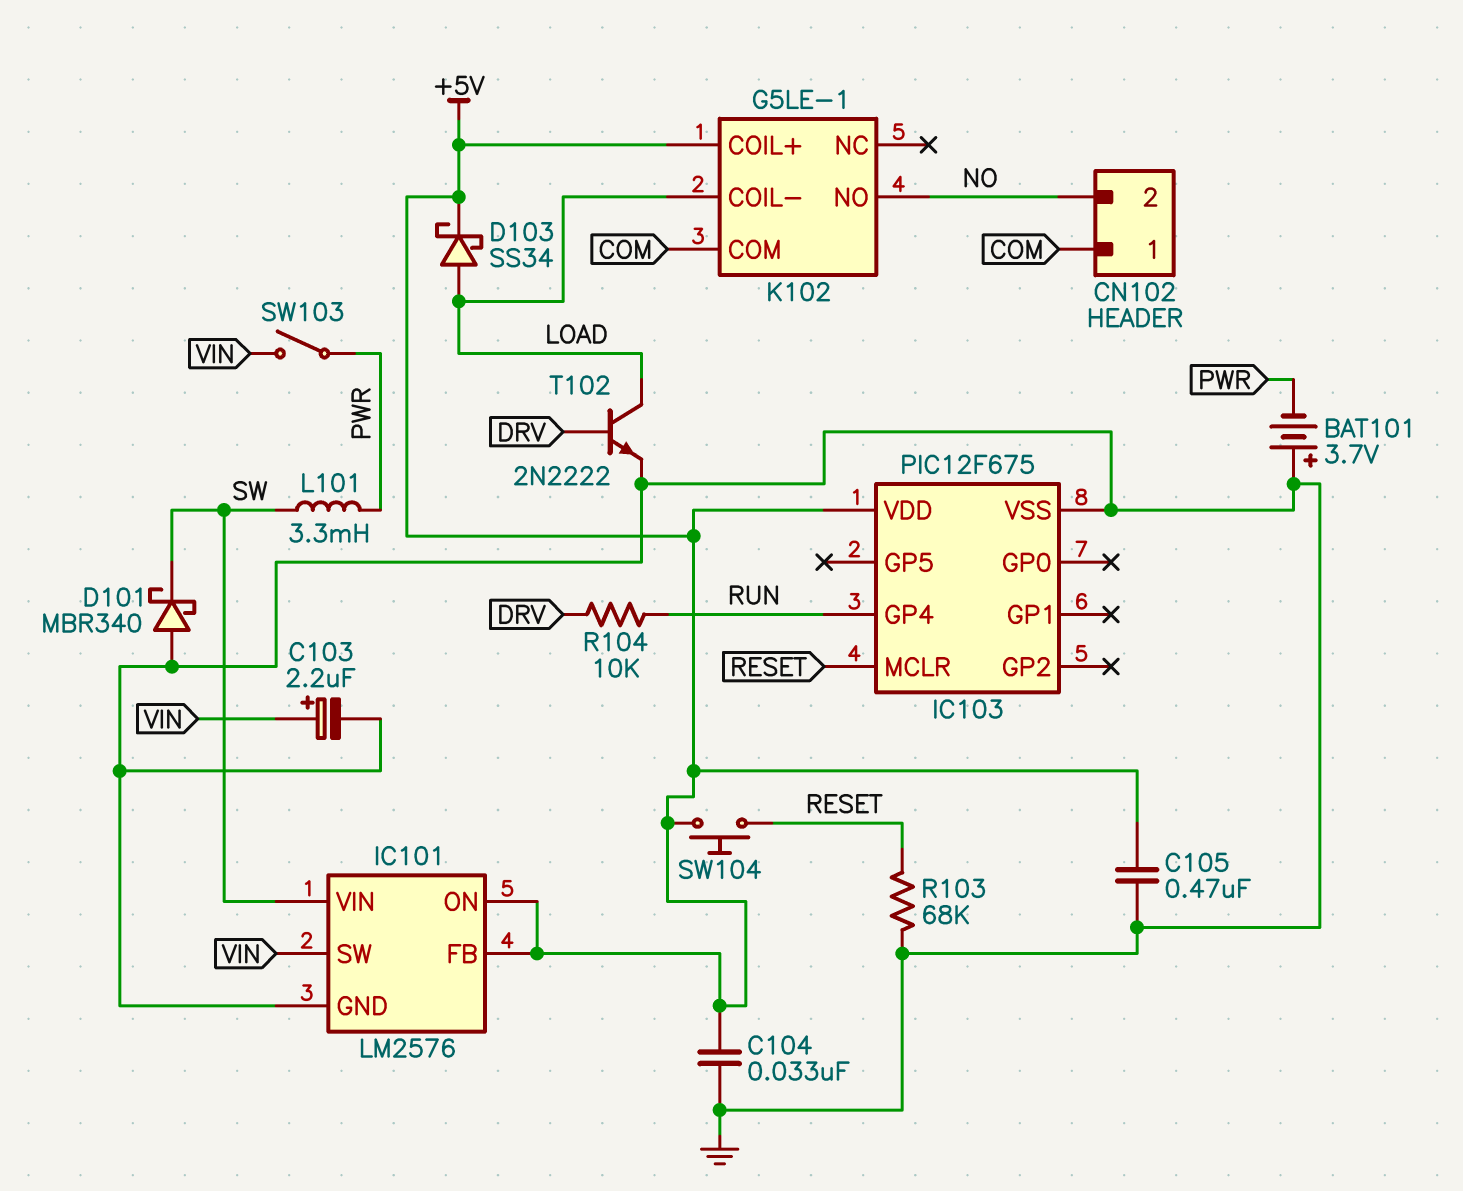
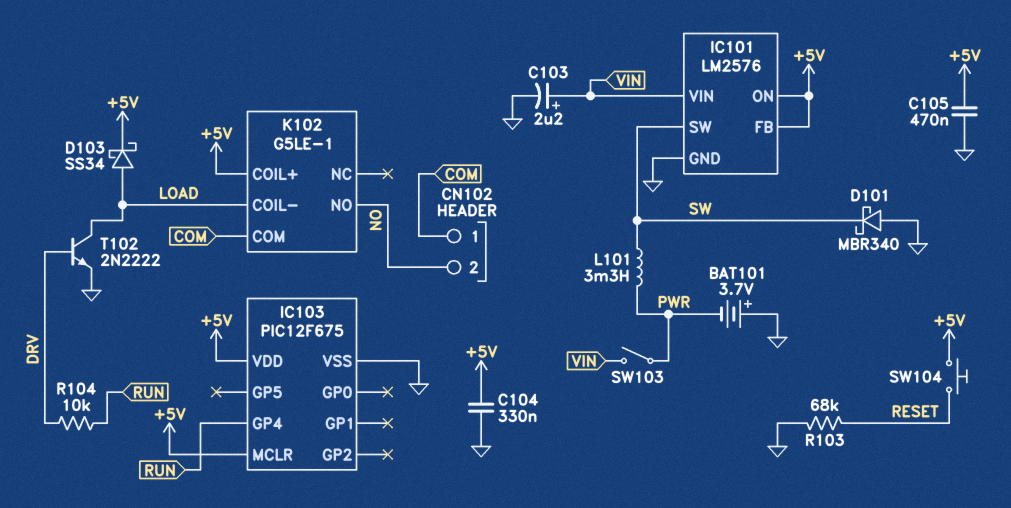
C104: 33nF (+5V, GND) -> 330nF (+5V, GND)
IC101 pin SW: VIN -> SW
IC101 pin VIN: SW -> VIN
IC103 pin MCLR: RESET -> +5V

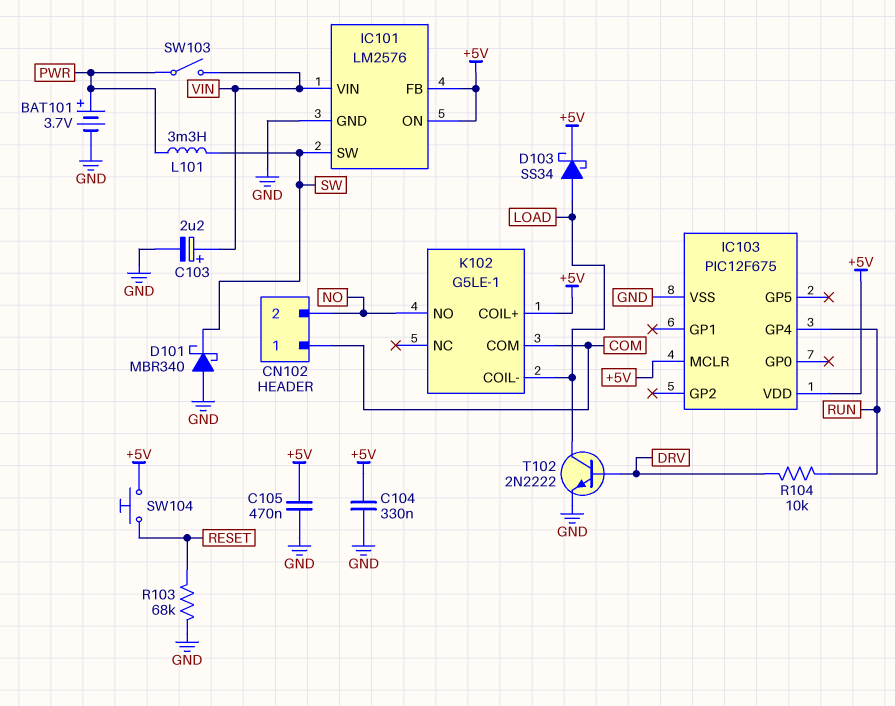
BAT101: 3.7V (plus GND, minus PWR) -> 3.7V (plus PWR, minus GND)

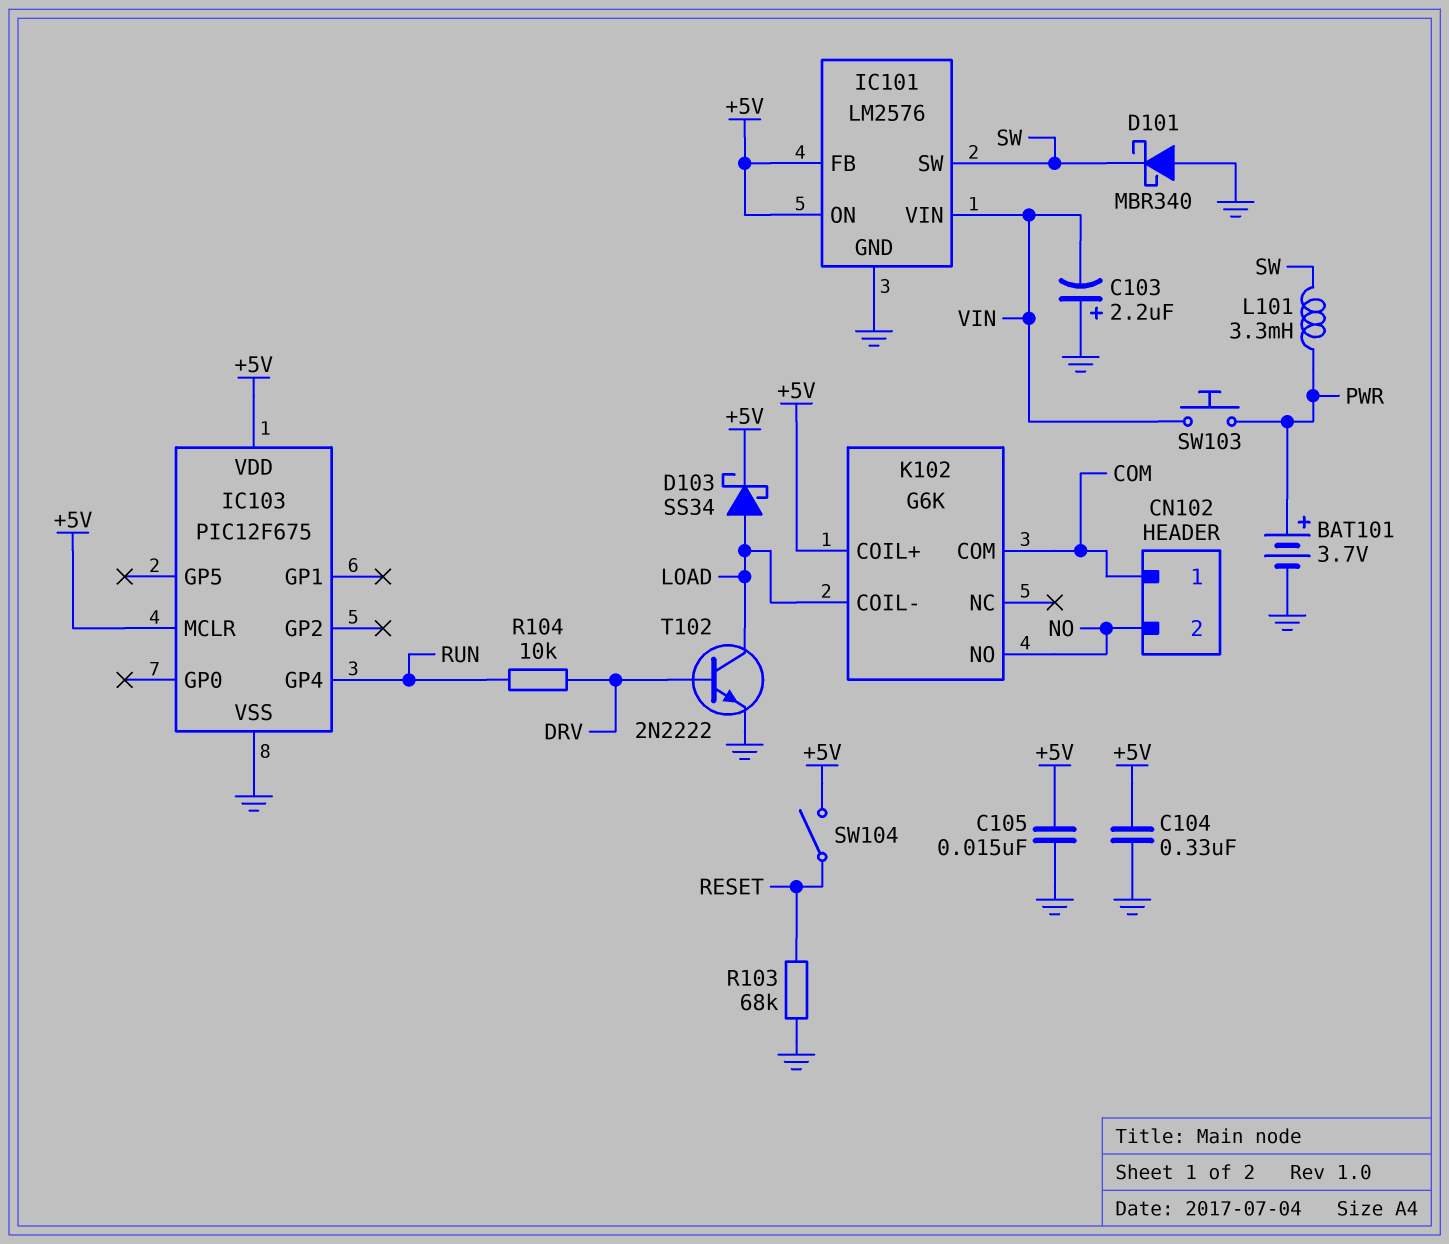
C103: 2.2uF (plus VIN, minus GND) -> 2.2uF (plus GND, minus VIN)
C105: 470nF (+5V, GND) -> 15nF (+5V, GND)
K102: G5LE-1 -> G6K
SW103: switch (PWR, VIN) -> button (PWR, VIN)
SW104: button (+5V, RESET) -> switch (+5V, RESET)

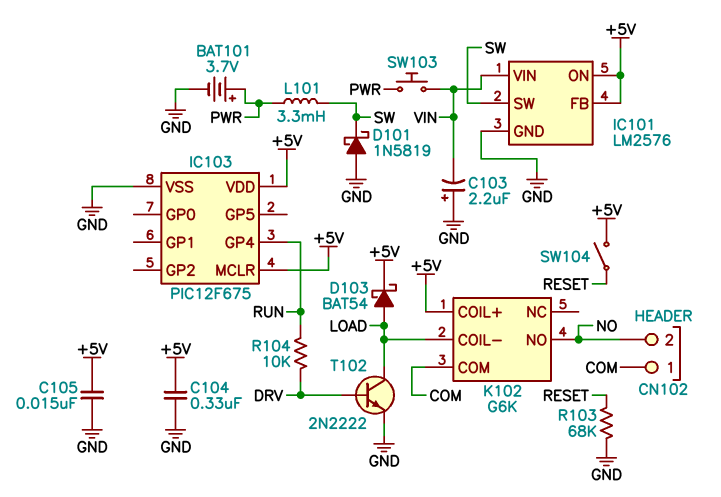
D101: schottky MBR340 (A GND, K SW) -> schottky 1N5819 (A GND, K SW)
D103: schottky SS34 (A LOAD, K +5V) -> schottky BAT54 (A LOAD, K +5V)

